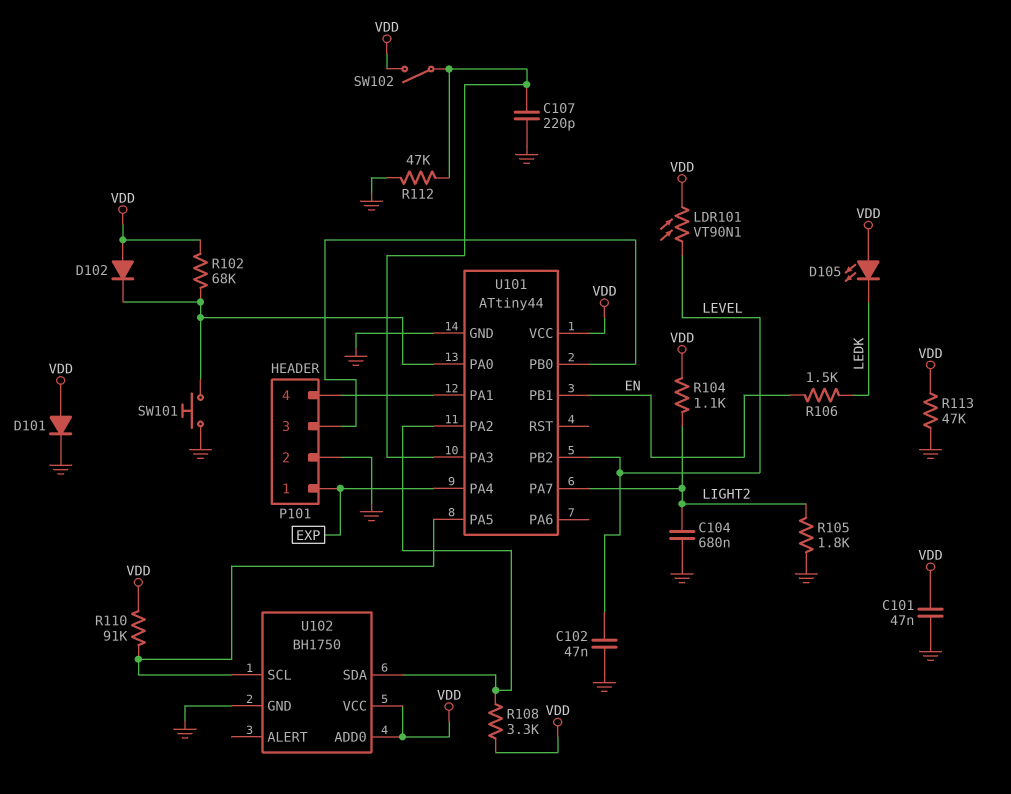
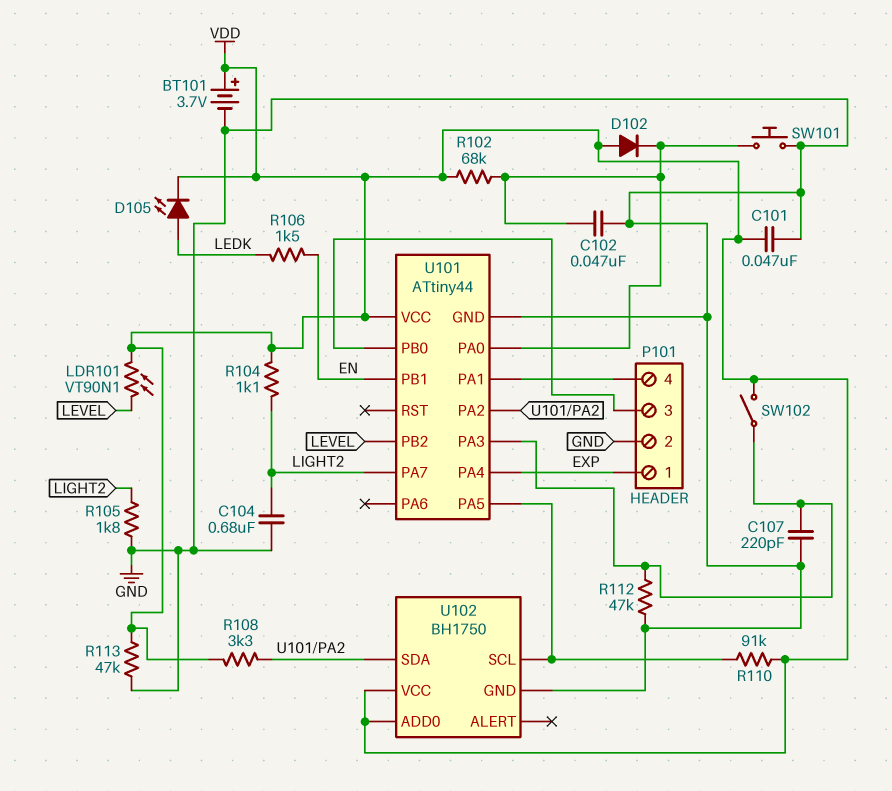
BT101: none -> 3.7V (plus VDD, minus GND)
C102: 47nF (GND, LEVEL) -> 47nF (GND, U101/PA0)
D101: diode (A VDD, K GND) -> none
D105: LED (A VDD, K LEDK) -> LED (A LEDK, K VDD)

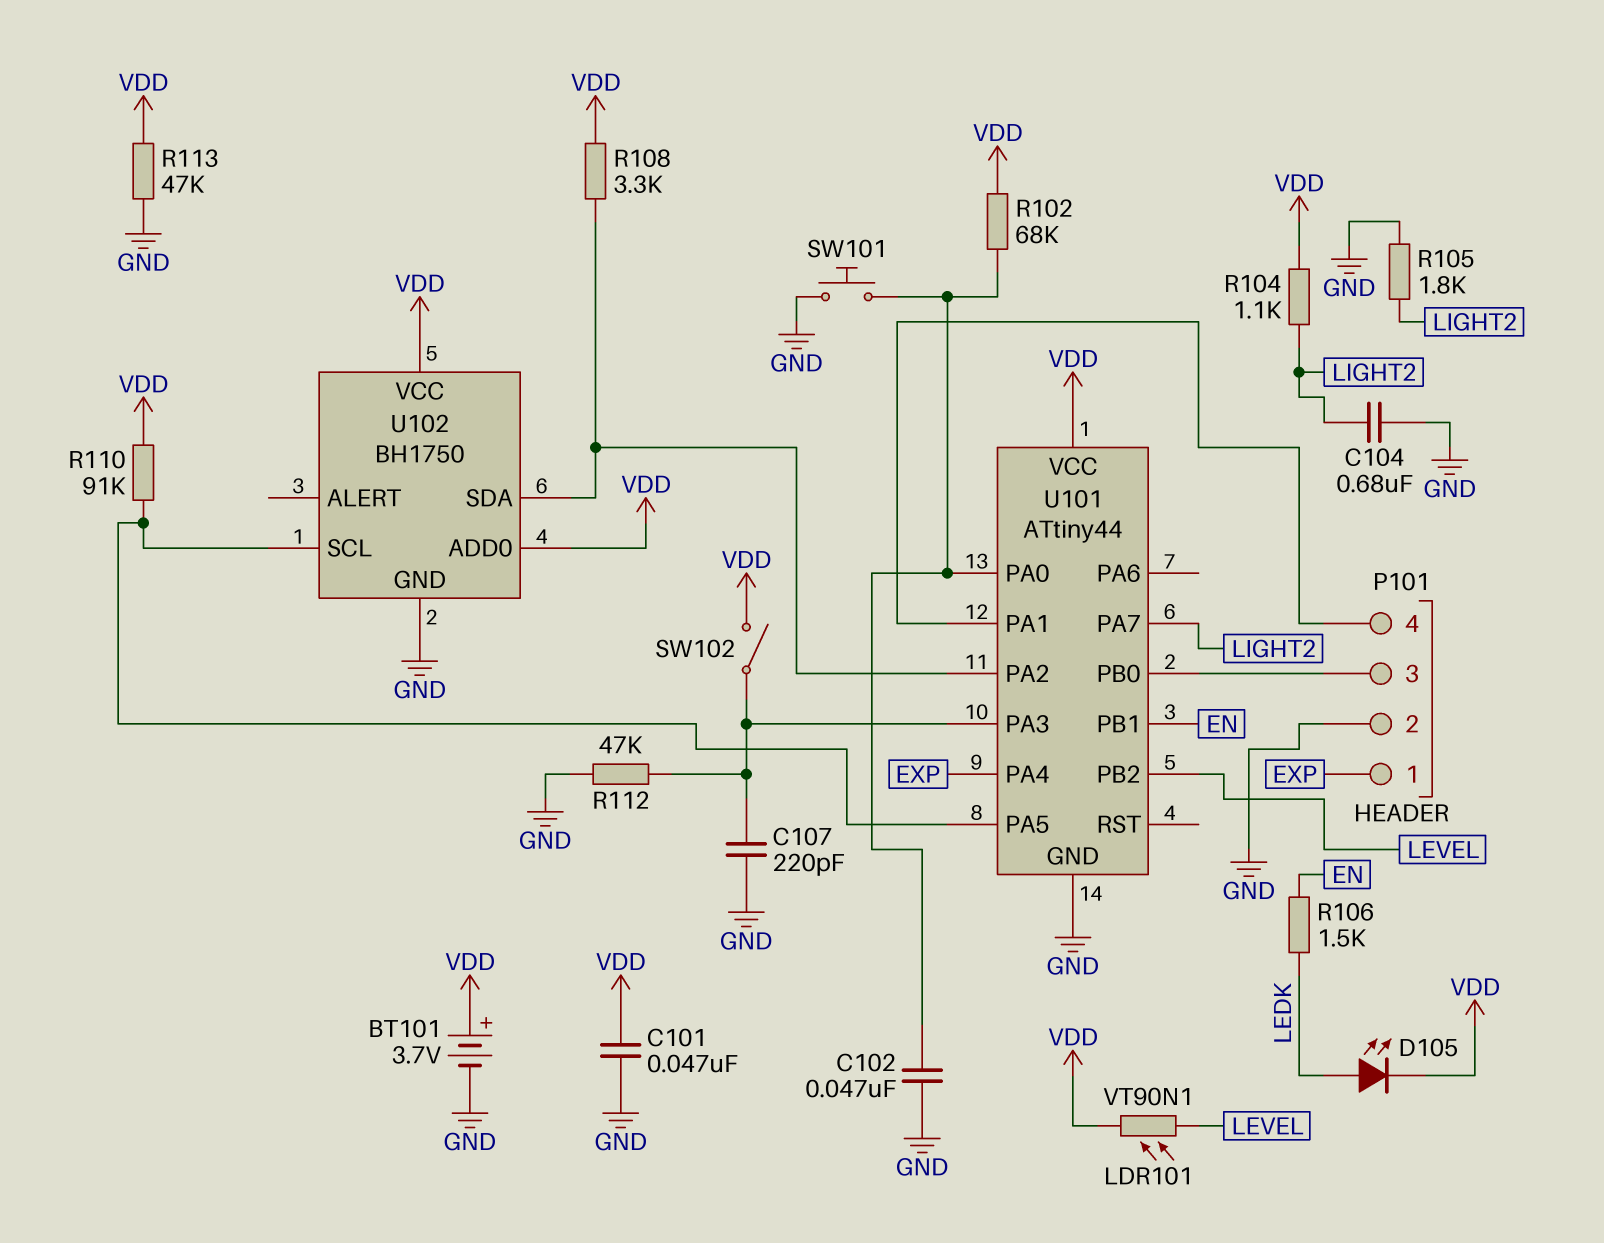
D102: diode (A VDD, K U101/PA0) -> none

